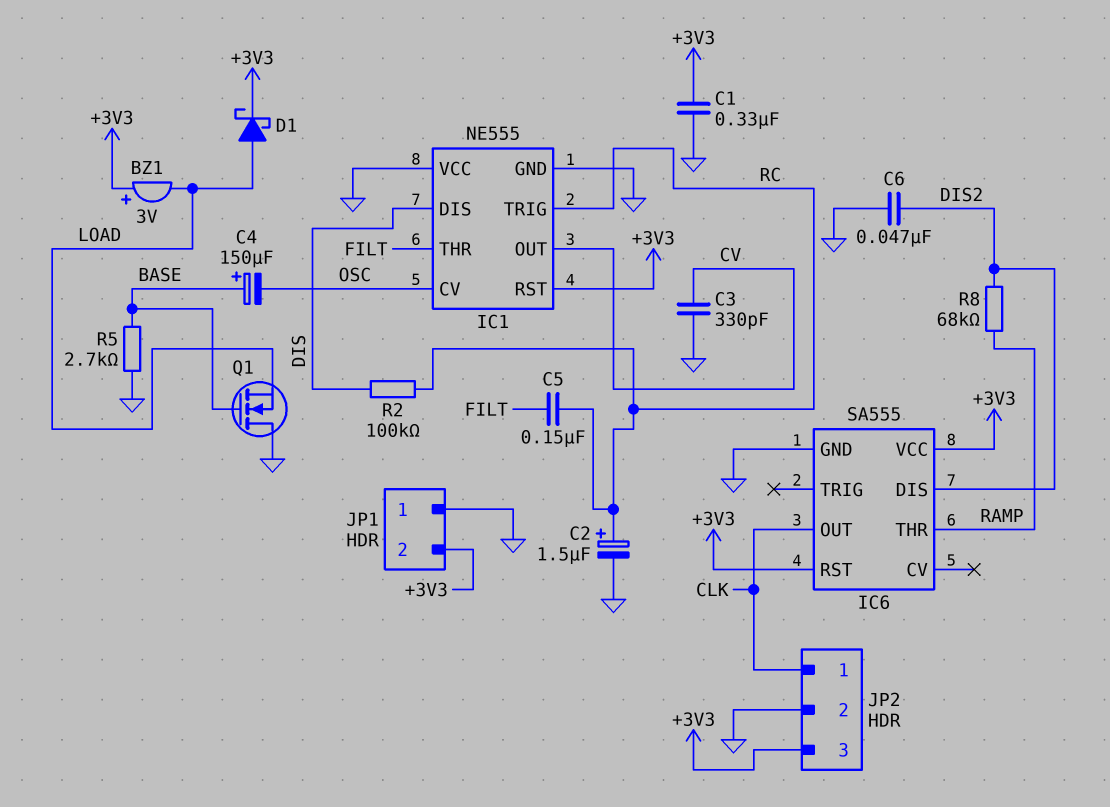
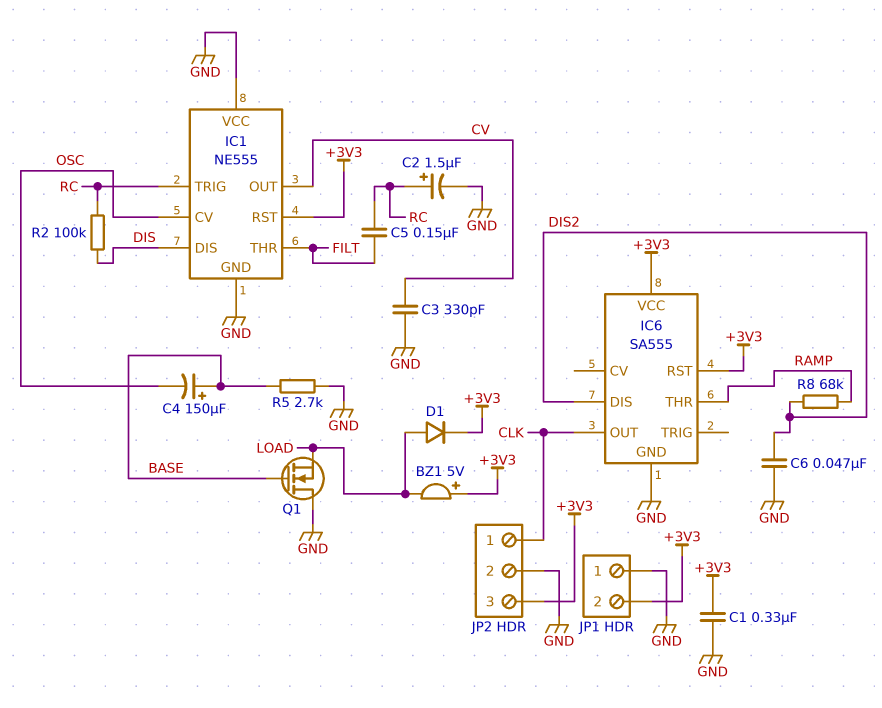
BZ1: buzzer 3V (plus +3V3, minus LOAD) -> buzzer 5V (plus +3V3, minus LOAD)
D1: schottky (A LOAD, K +3V3) -> diode (A LOAD, K +3V3)

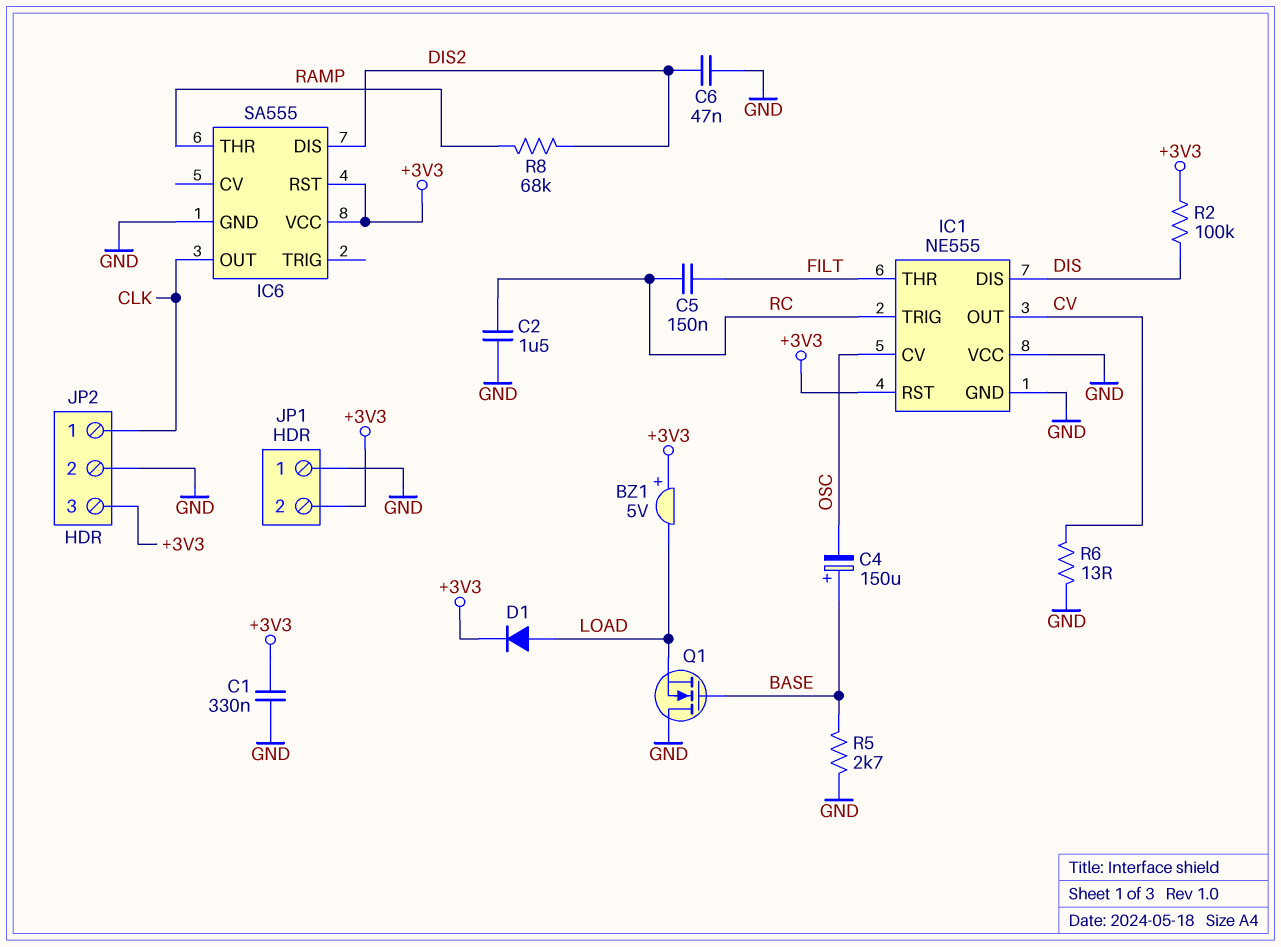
C2: 1.5uF (plus RC, minus GND) -> 1.5uF (GND, RC)
C3: 330pF (CV, GND) -> none
R2: 100k (DIS, RC) -> 100k (+3V3, DIS)
R6: none -> 13 (CV, GND)

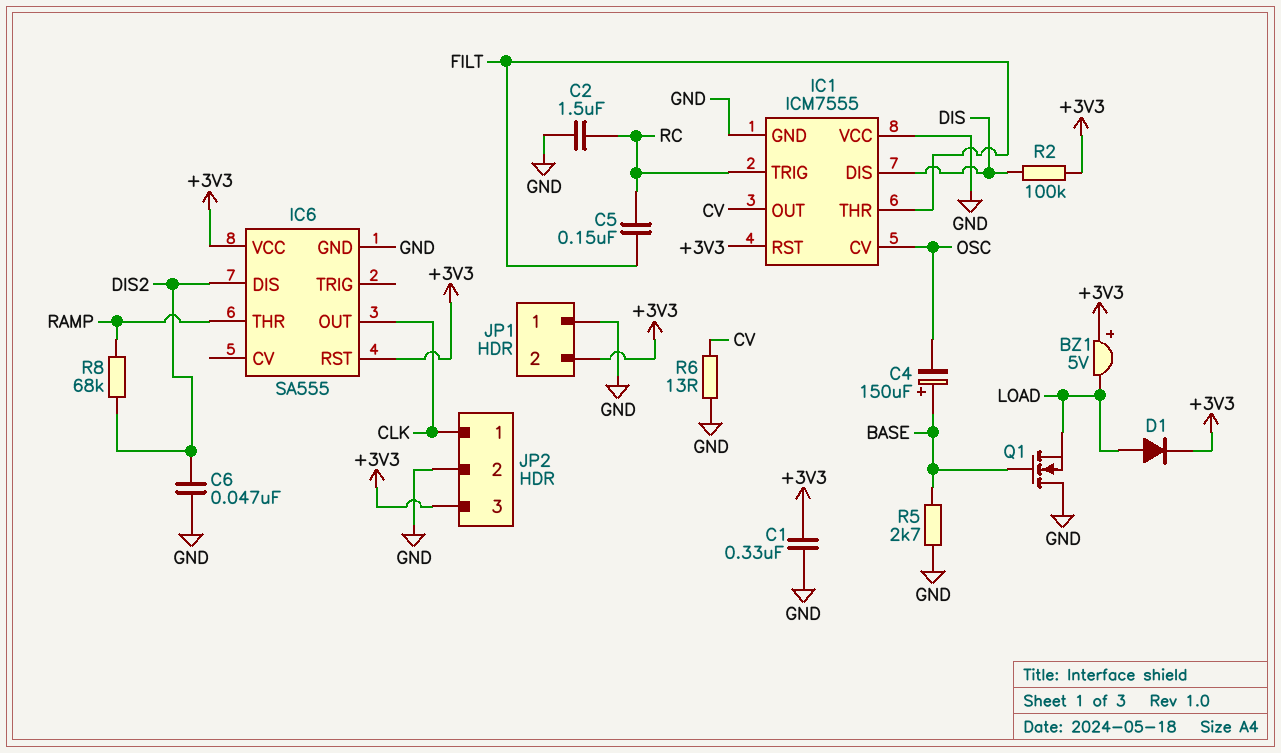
IC1: NE555 -> ICM7555

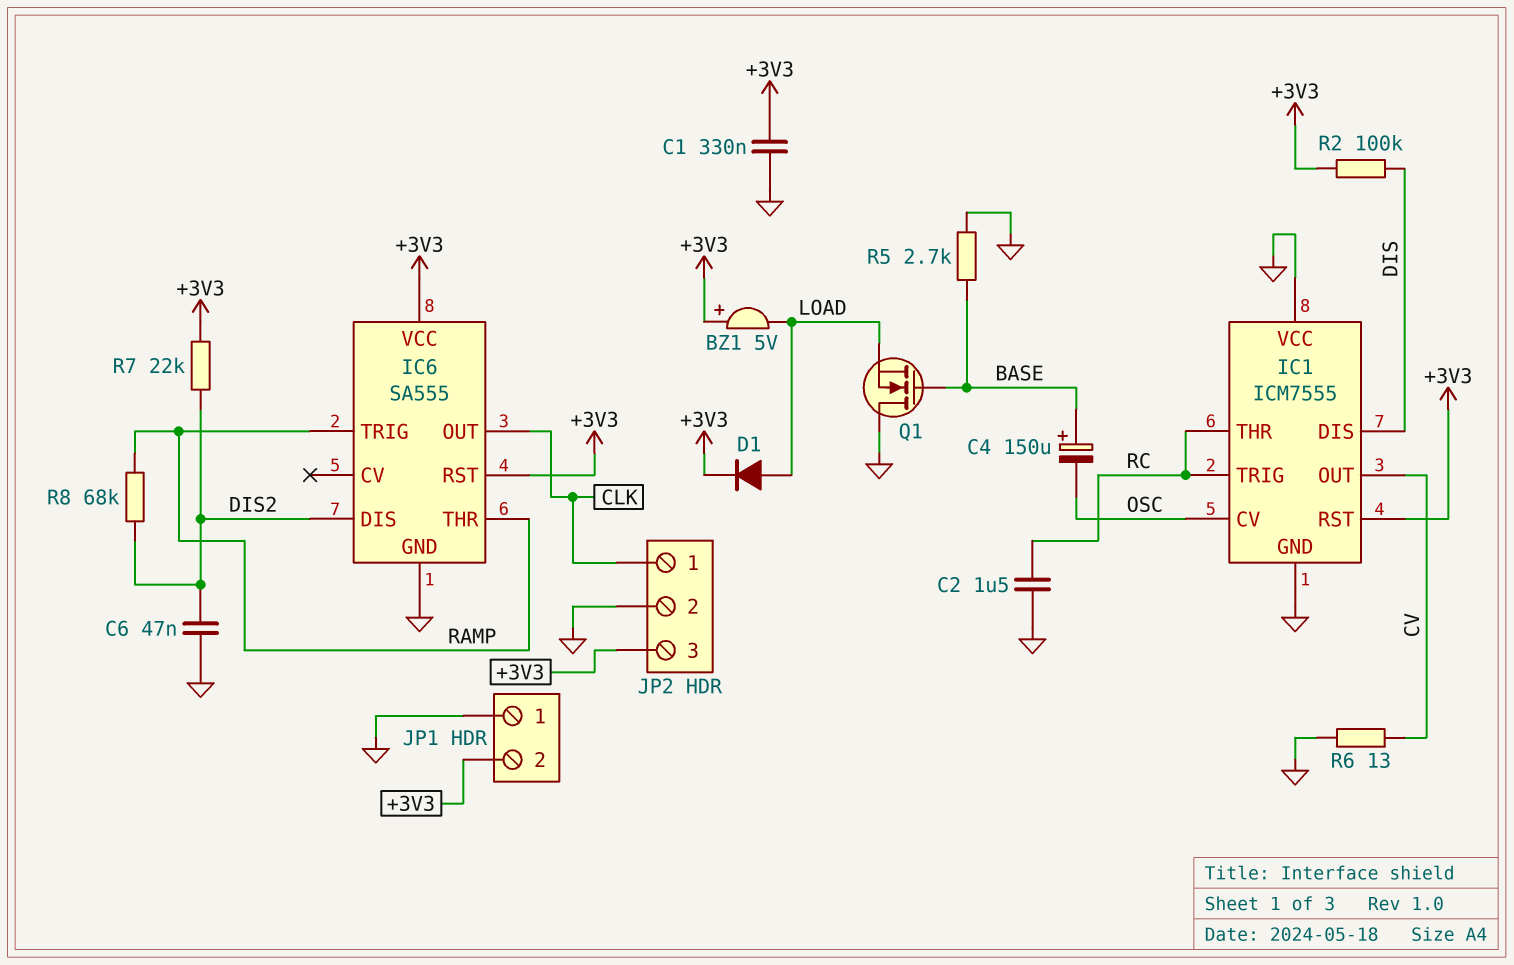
C5: 150nF (FILT, RC) -> none
IC1 pin THR: FILT -> RC
IC6 pin TRIG: none -> RAMP
R7: none -> 22k (+3V3, DIS2)

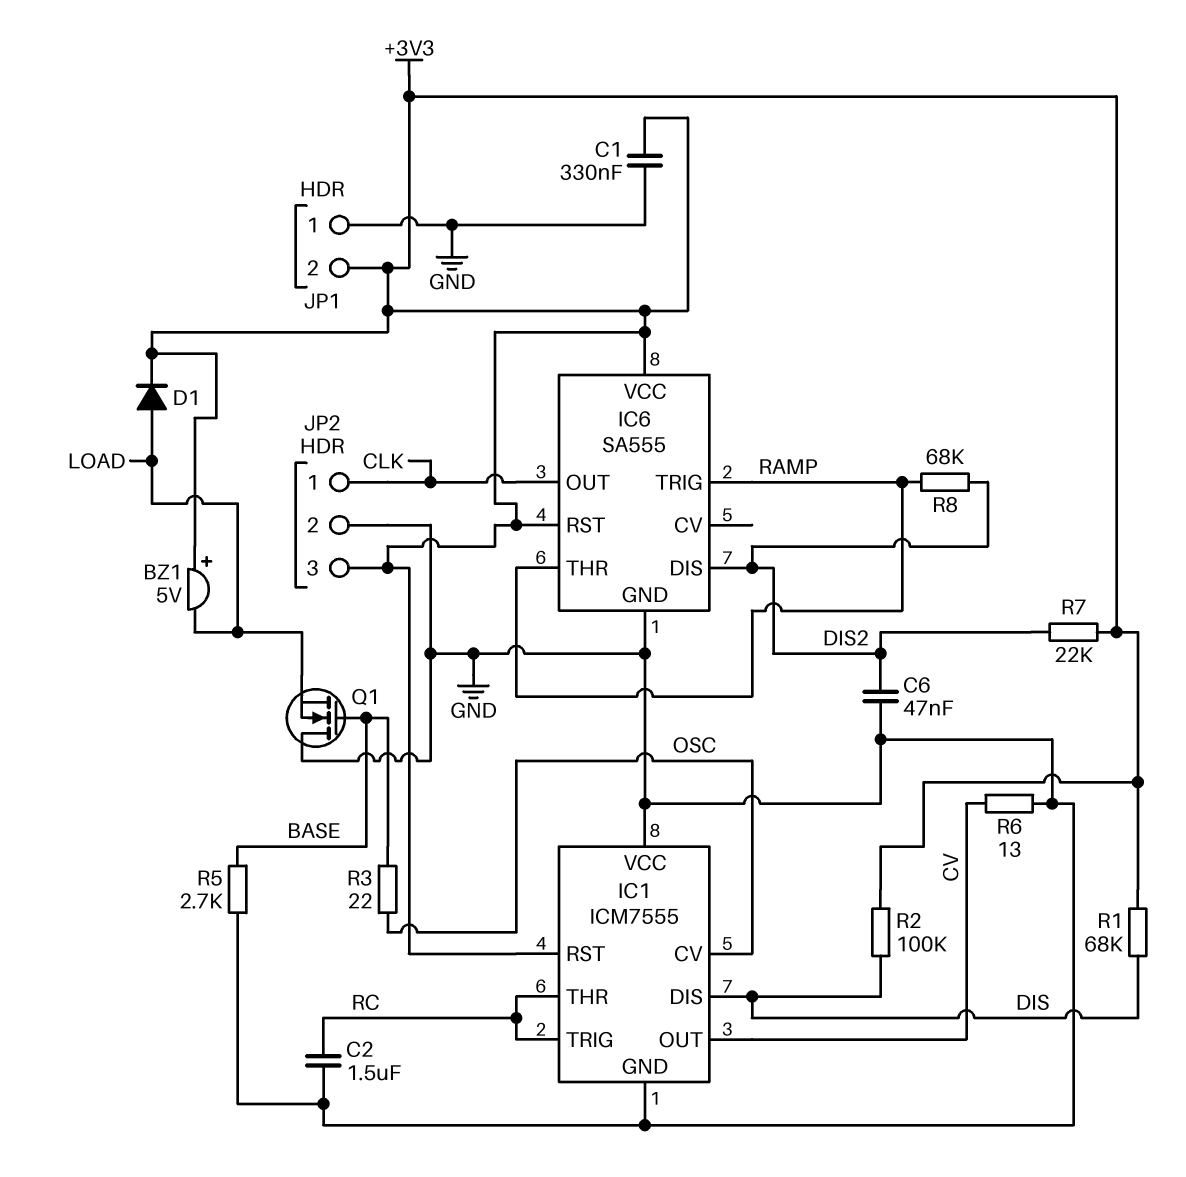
C4: 150uF (plus BASE, minus OSC) -> none
R1: none -> 68k (+3V3, DIS)
R3: none -> 22 (BASE, OSC)

